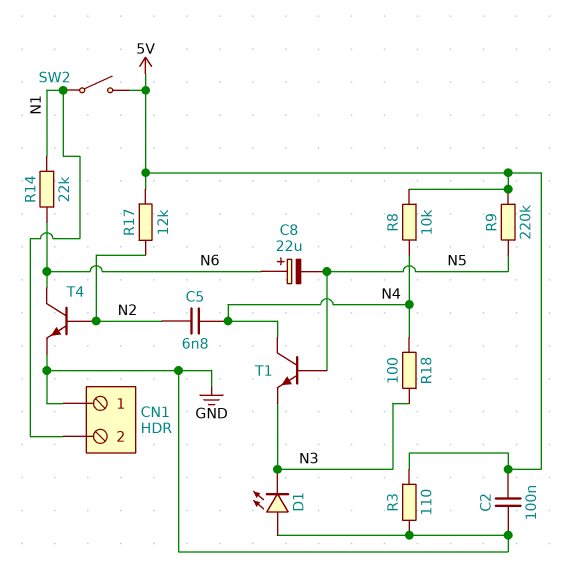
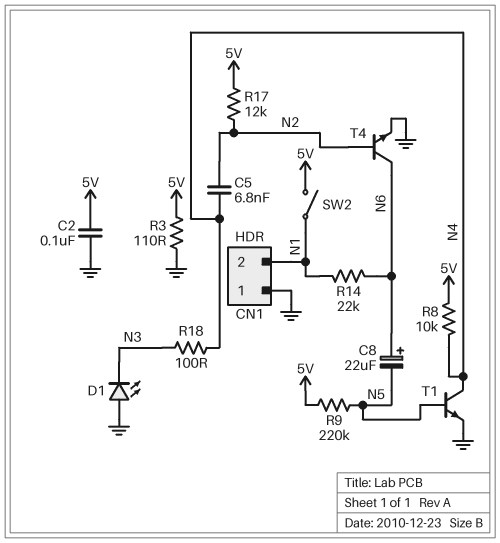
T1: NPN (B N5, C N4, E N3) -> NPN (B N5, C N4, E GND)

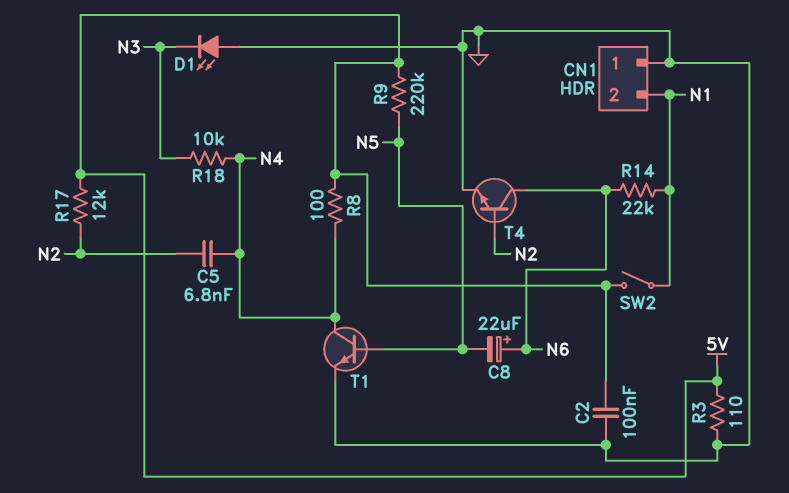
R8: 10k (5V, N4) -> 100 (5V, N4)
R18: 100 (N3, N4) -> 10k (N3, N4)

